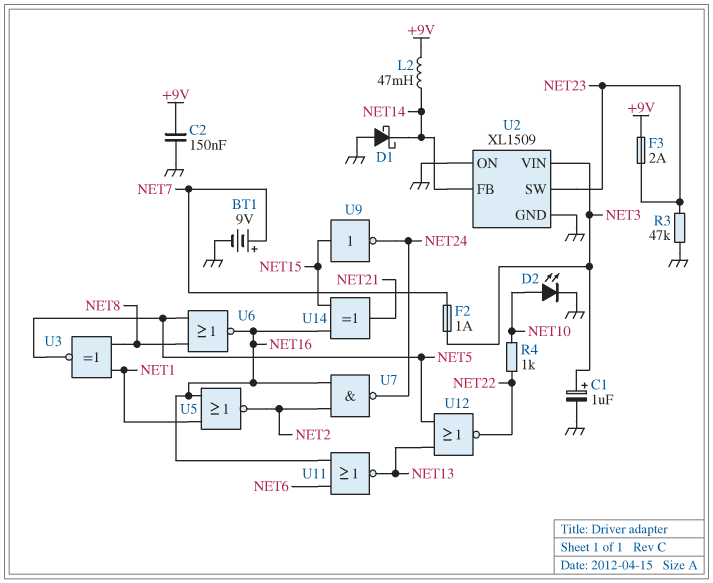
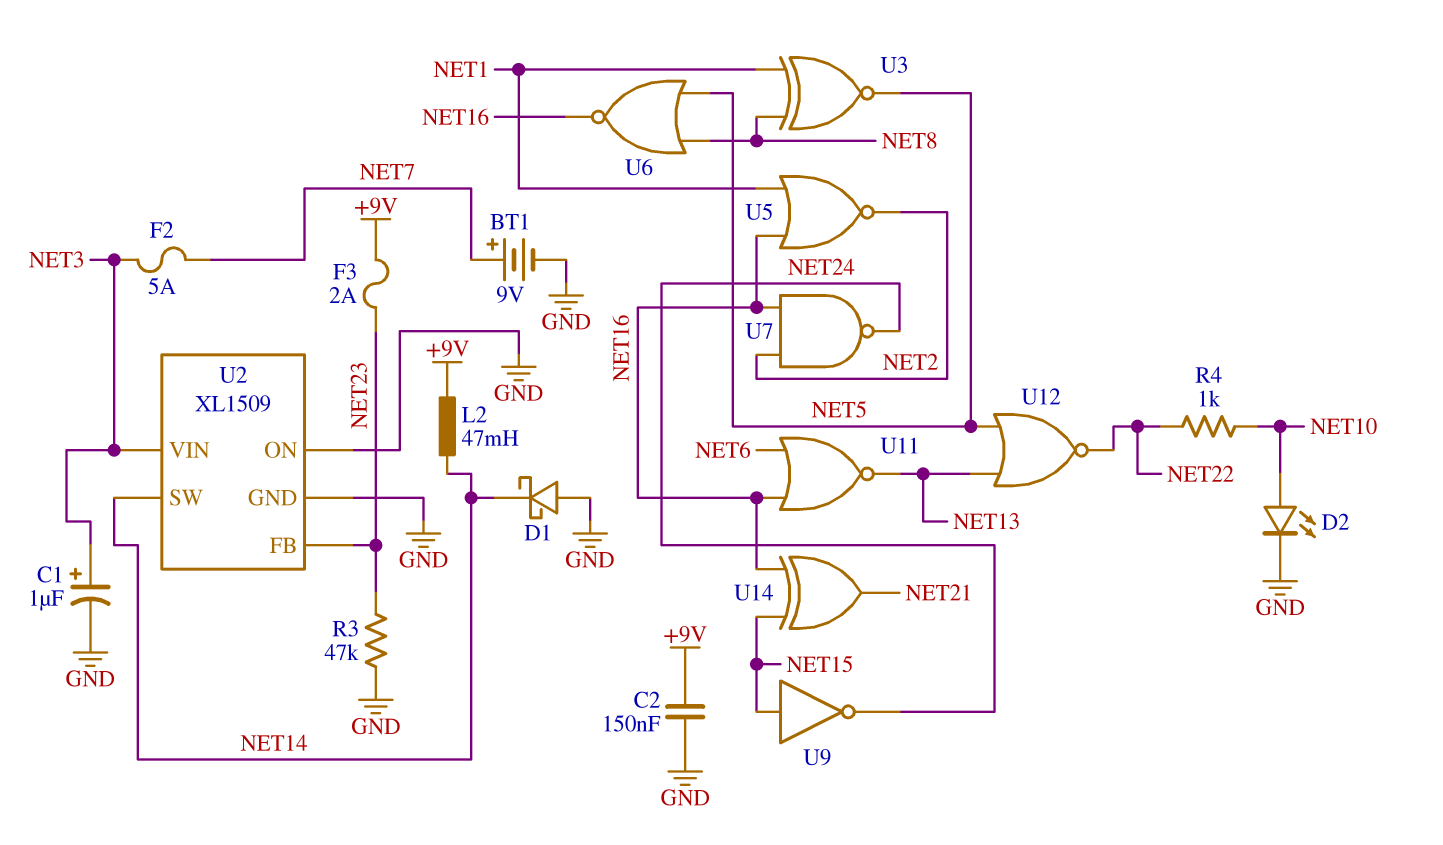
F2: 1A (NET3, NET7) -> 5A (NET3, NET7)
U2 pin FB: NET14 -> NET23
U2 pin SW: NET23 -> NET14

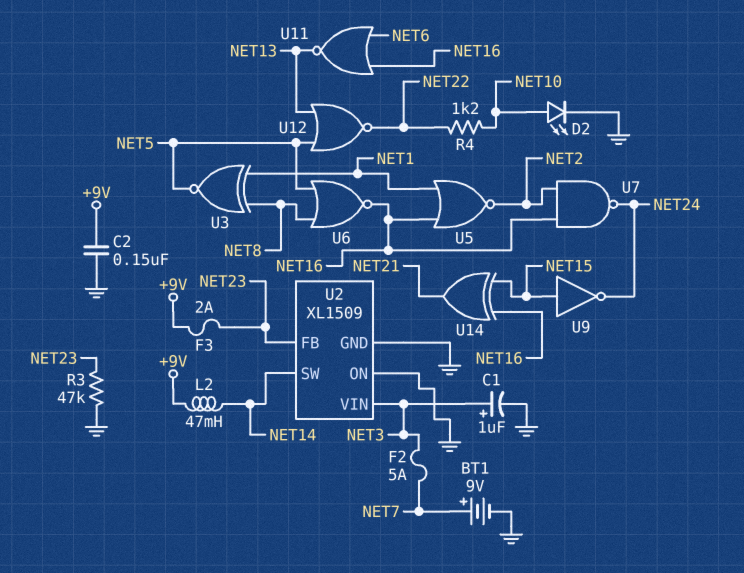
D1: schottky (A GND, K NET14) -> none
R4: 1k (NET10, NET22) -> 1.2k (NET10, NET22)

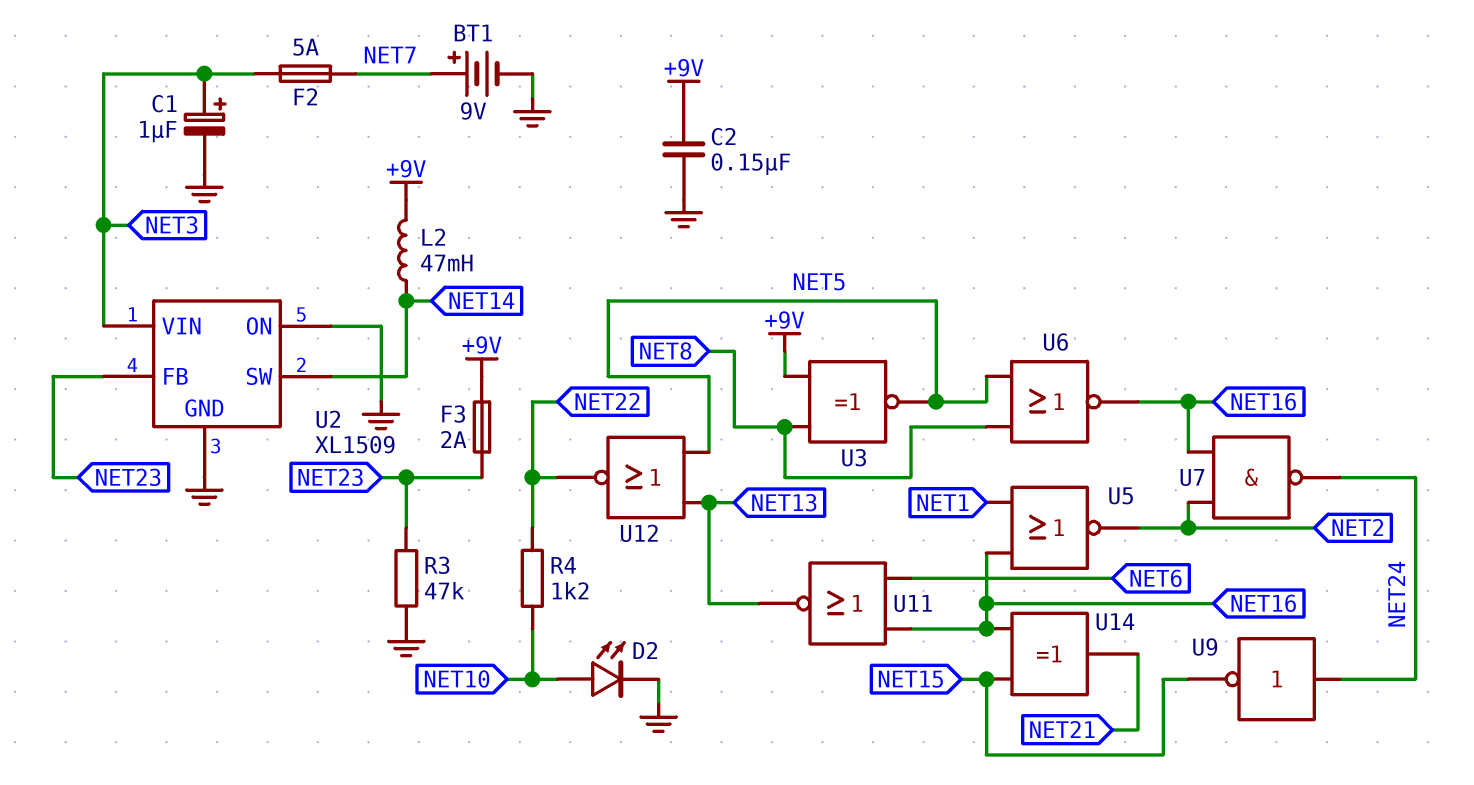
U3: XNOR (in NET1, in NET8, out NET5) -> XNOR (in +9V, in NET8, out NET5)
U9: NOT (in NET15, out NET24) -> NOT (in NET24, out NET15)

